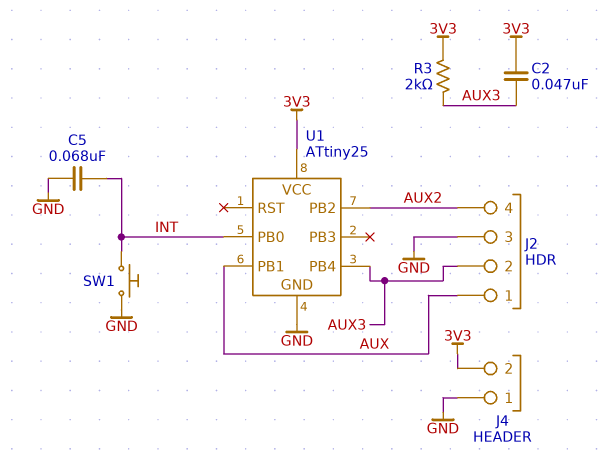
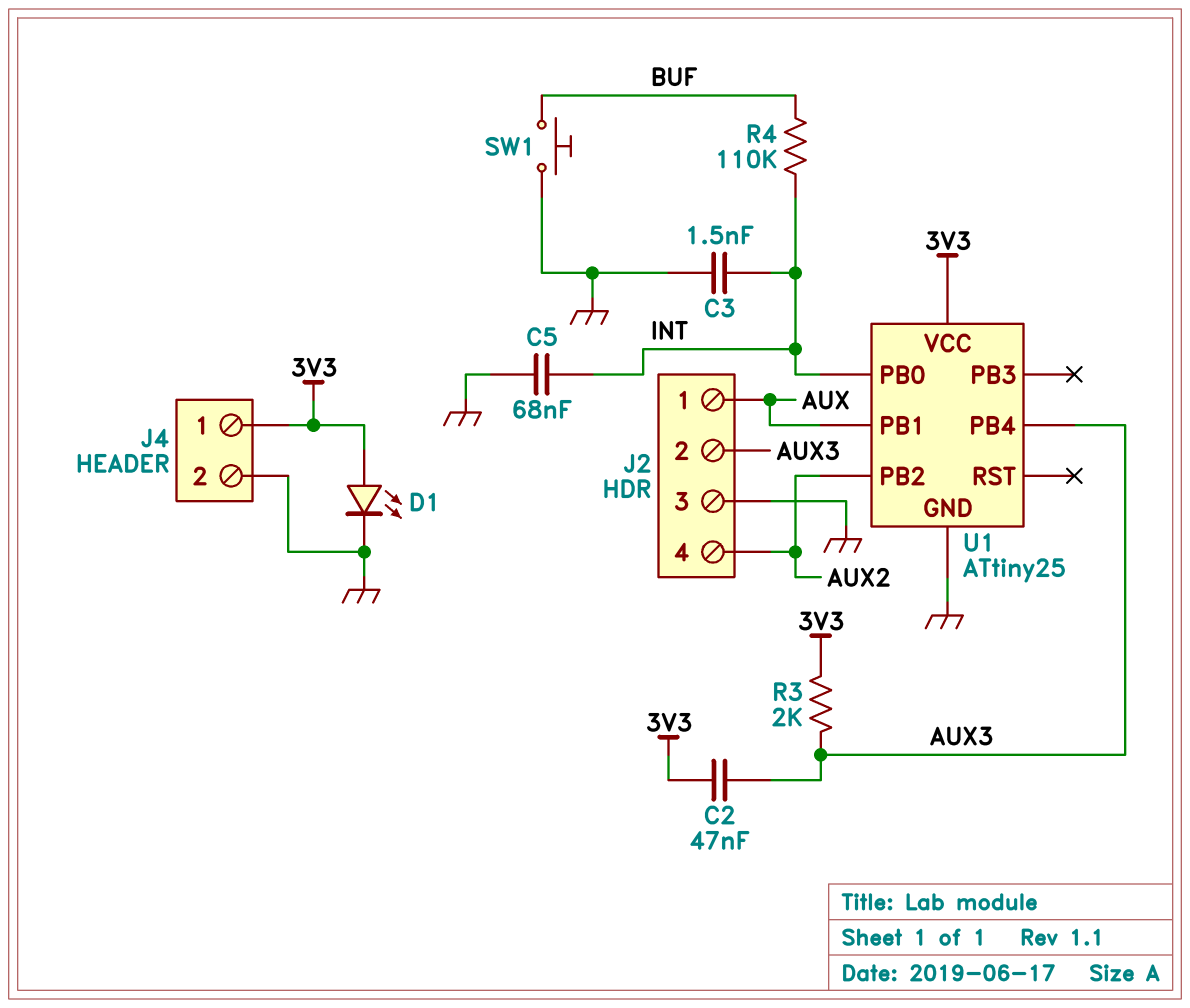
C3: none -> 1.5nF (GND, INT)
D1: none -> LED (A 3V3, K GND)
J4 pin 1: GND -> 3V3
J4 pin 2: 3V3 -> GND
R4: none -> 110k (BUF, INT)
SW1: button (GND, INT) -> button (BUF, GND)

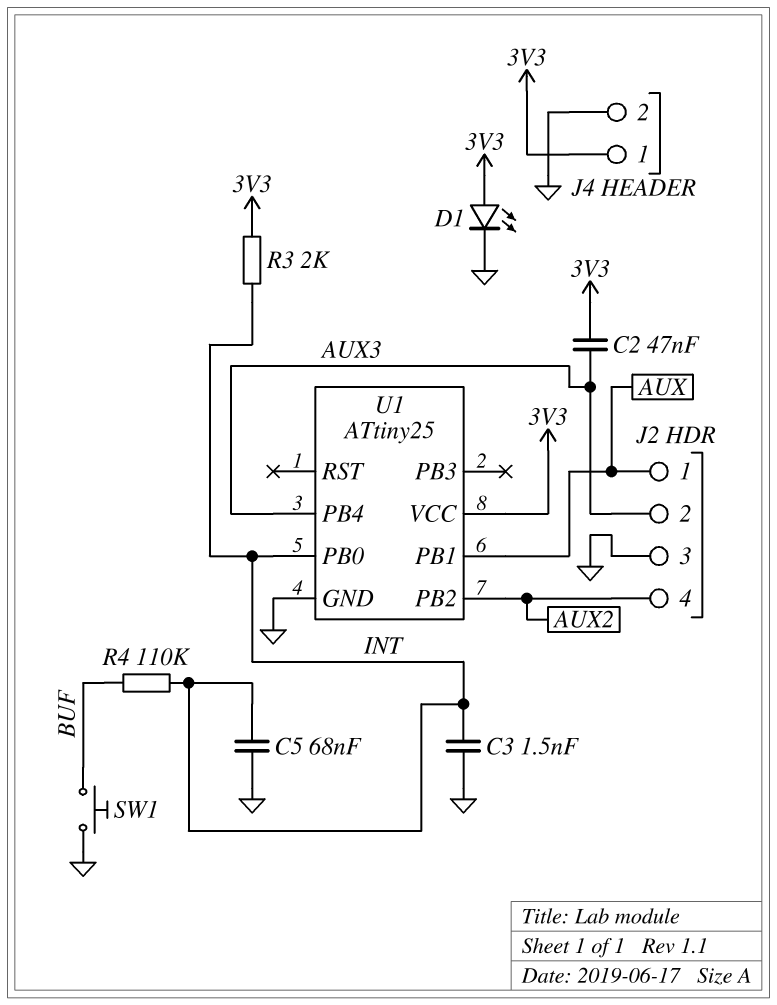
R3: 2k (3V3, AUX3) -> 2k (3V3, INT)

